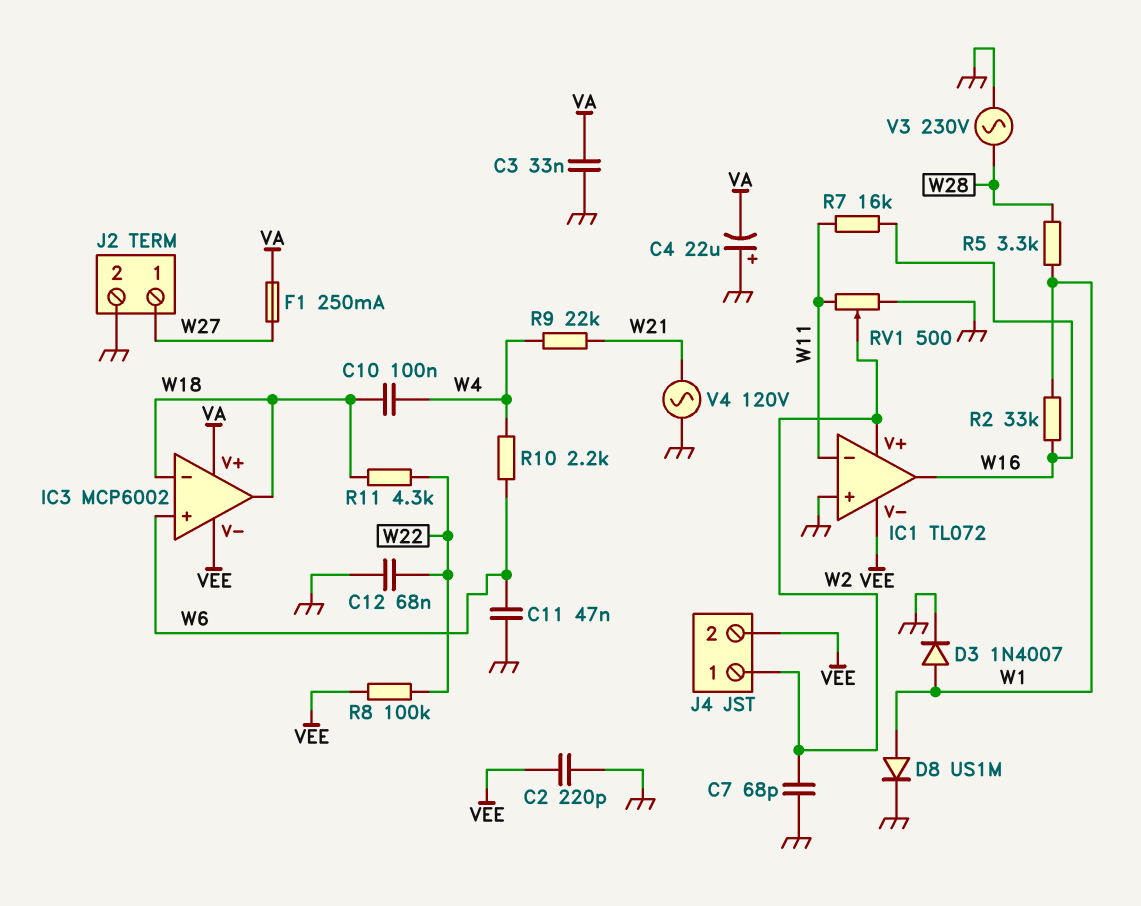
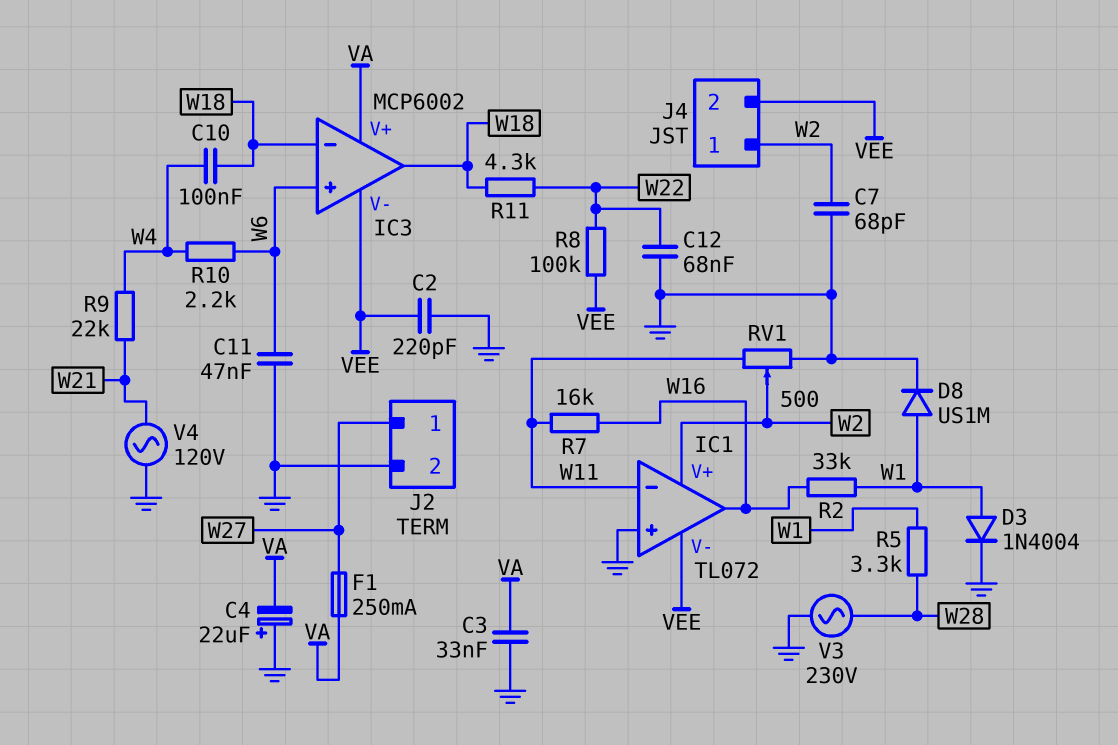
D3: diode 1N4007 (A W1, K GND) -> diode 1N4004 (A W1, K GND)

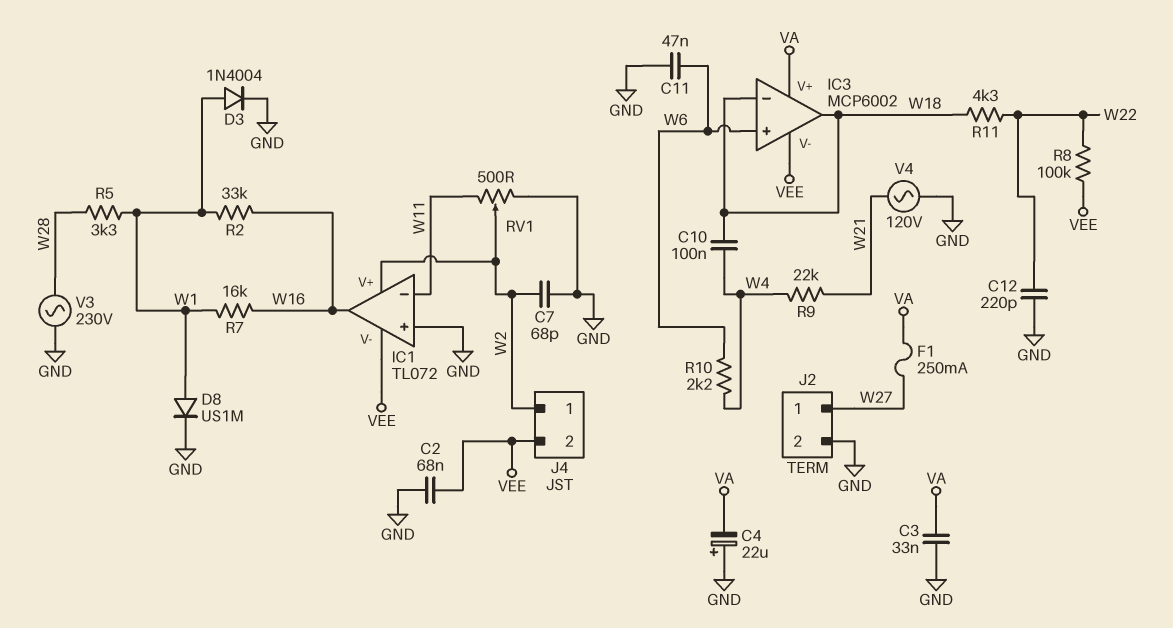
C2: 220pF (GND, VEE) -> 68nF (GND, VEE)
C12: 68nF (GND, W22) -> 220pF (GND, W22)
R7: 16k (W11, W16) -> 16k (W1, W16)

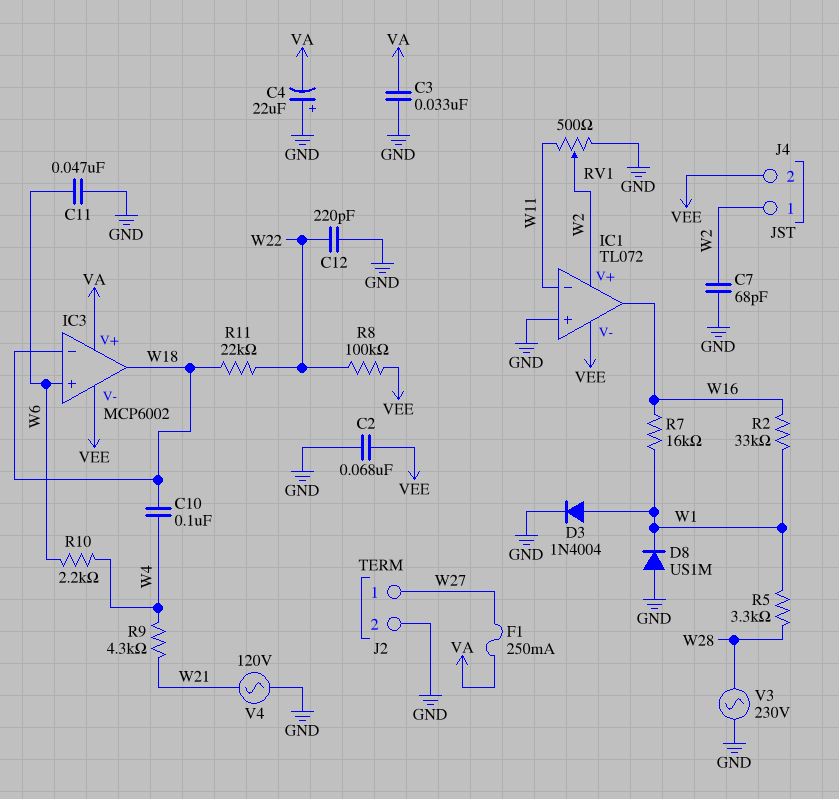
D8: diode US1M (A W1, K GND) -> diode US1M (A GND, K W1)
R9: 22k (W4, W21) -> 4.3k (W4, W21)
R11: 4.3k (W18, W22) -> 22k (W18, W22)

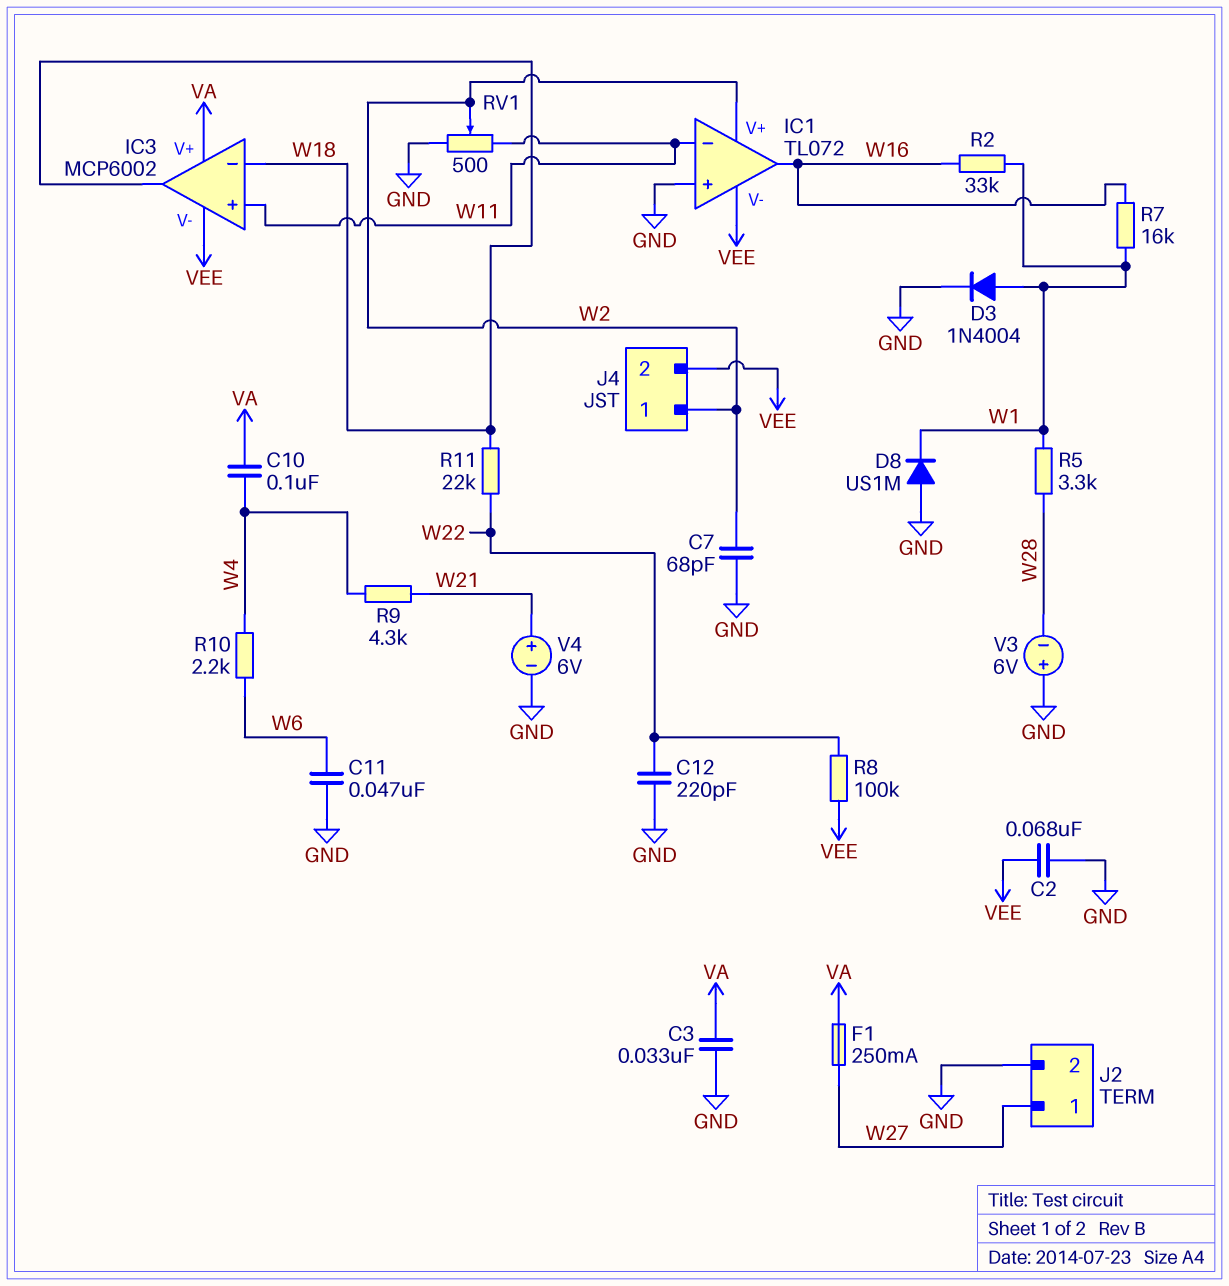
C4: 22uF (plus GND, minus VA) -> none
C10: 100nF (W4, W18) -> 100nF (VA, W4)
IC3 pin in+: W6 -> W11
V3: AC 230V (GND, W28) -> 6V (plus GND, minus W28)
V4: AC 120V (GND, W21) -> 6V (plus W21, minus GND)

